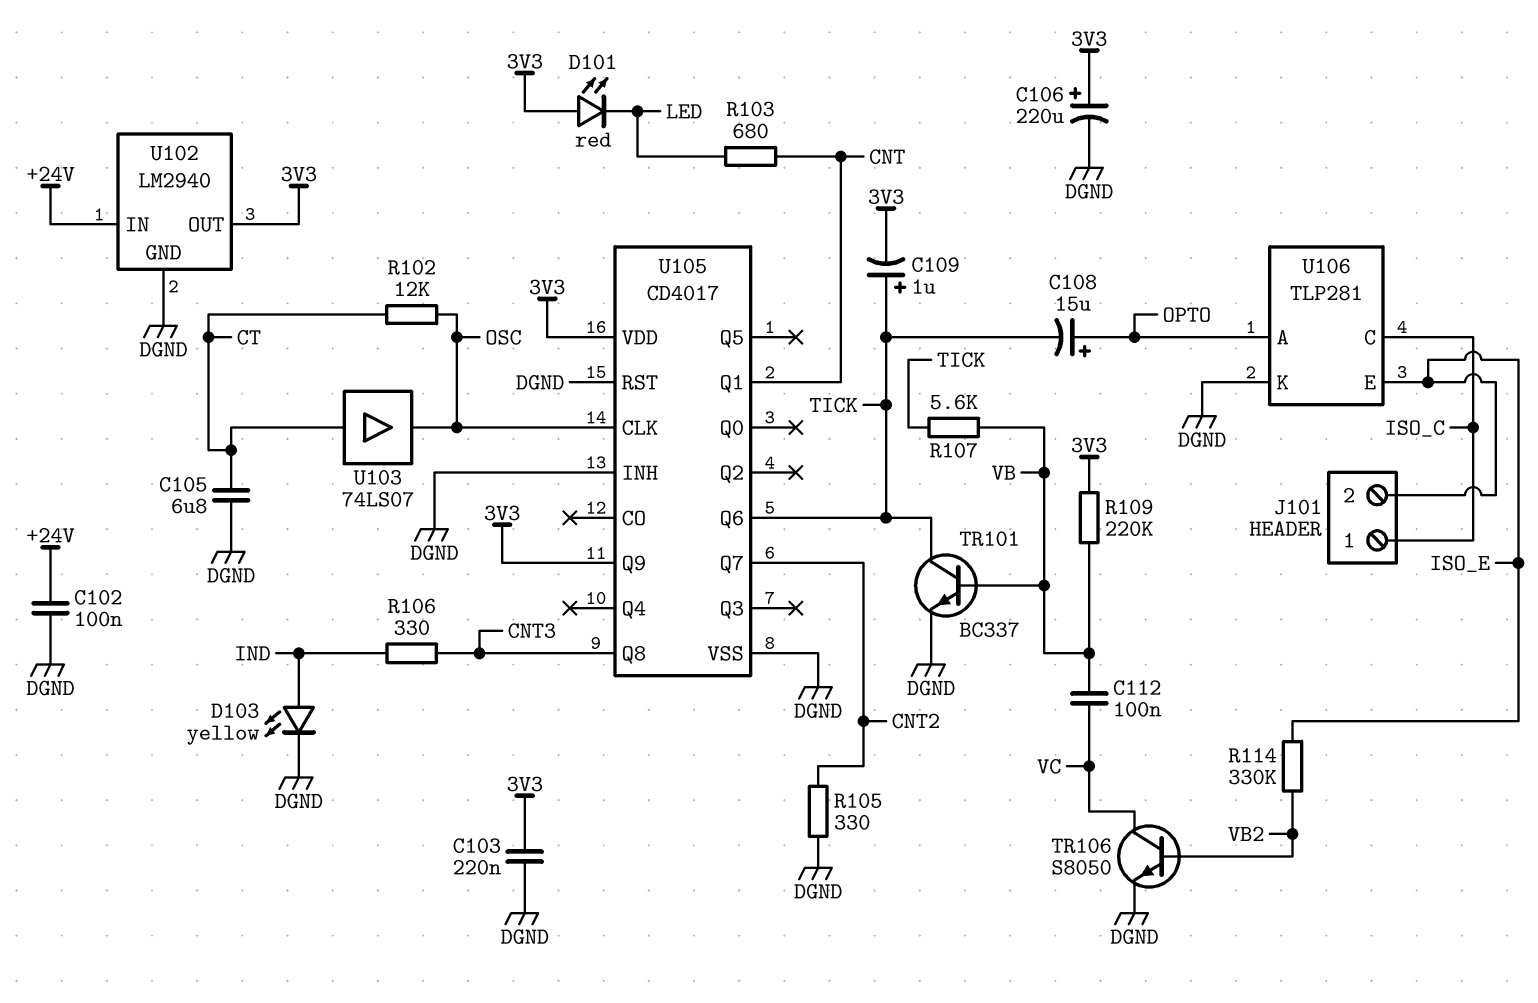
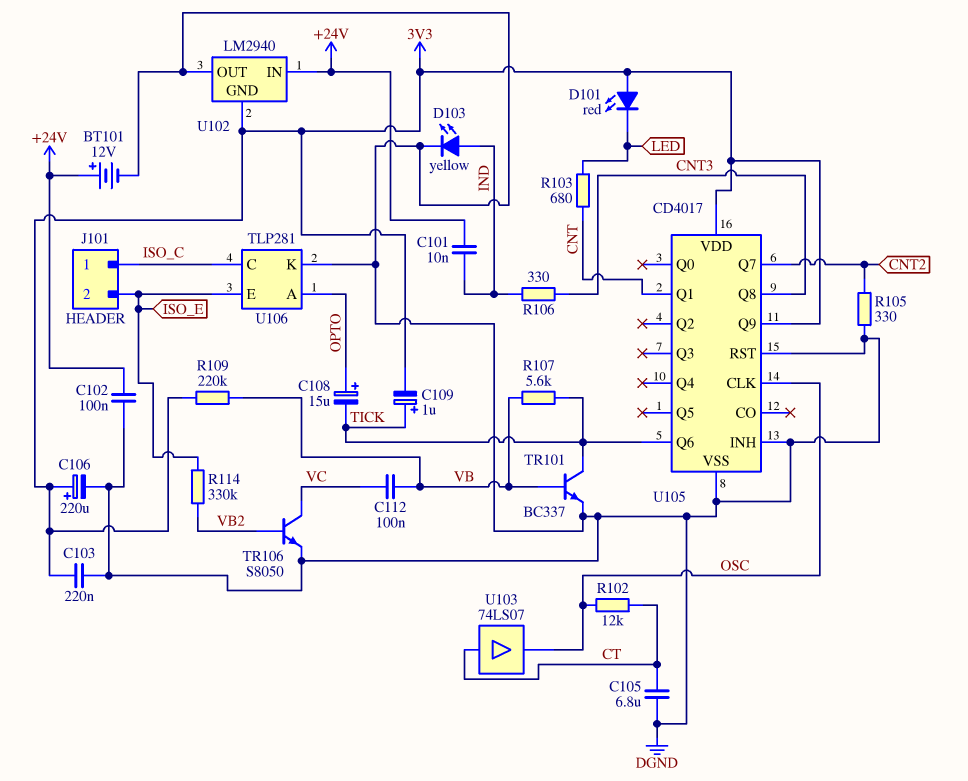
BT101: none -> 12V (plus +24V, minus DGND)
C101: none -> 10nF (+24V, IND)
U102 pin GND: DGND -> 3V3
U102 pin OUT: 3V3 -> DGND

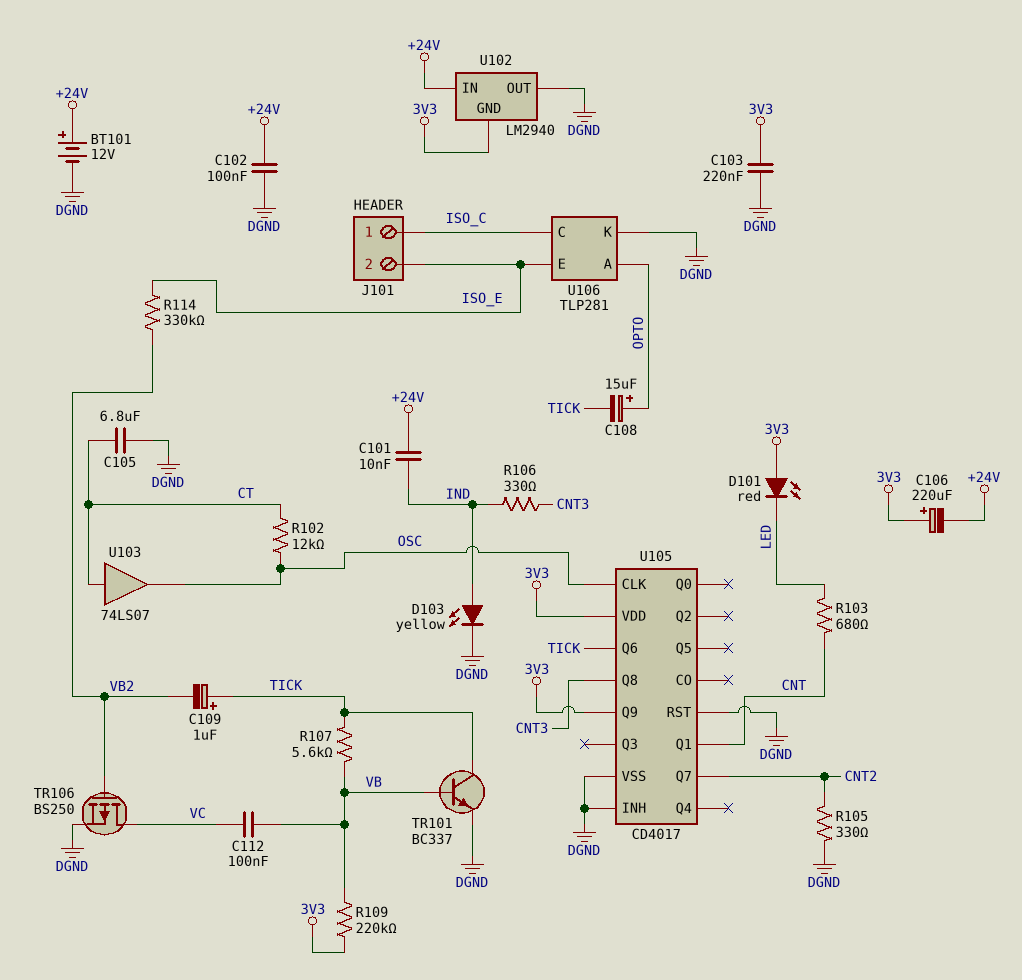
C106: 220uF (plus 3V3, minus DGND) -> 220uF (plus 3V3, minus +24V)
C109: 1uF (plus TICK, minus 3V3) -> 1uF (plus TICK, minus VB2)
TR106: NPN S8050 (B VB2, C VC, E DGND) -> PMOS BS250 (G VB2, D VC, S DGND)

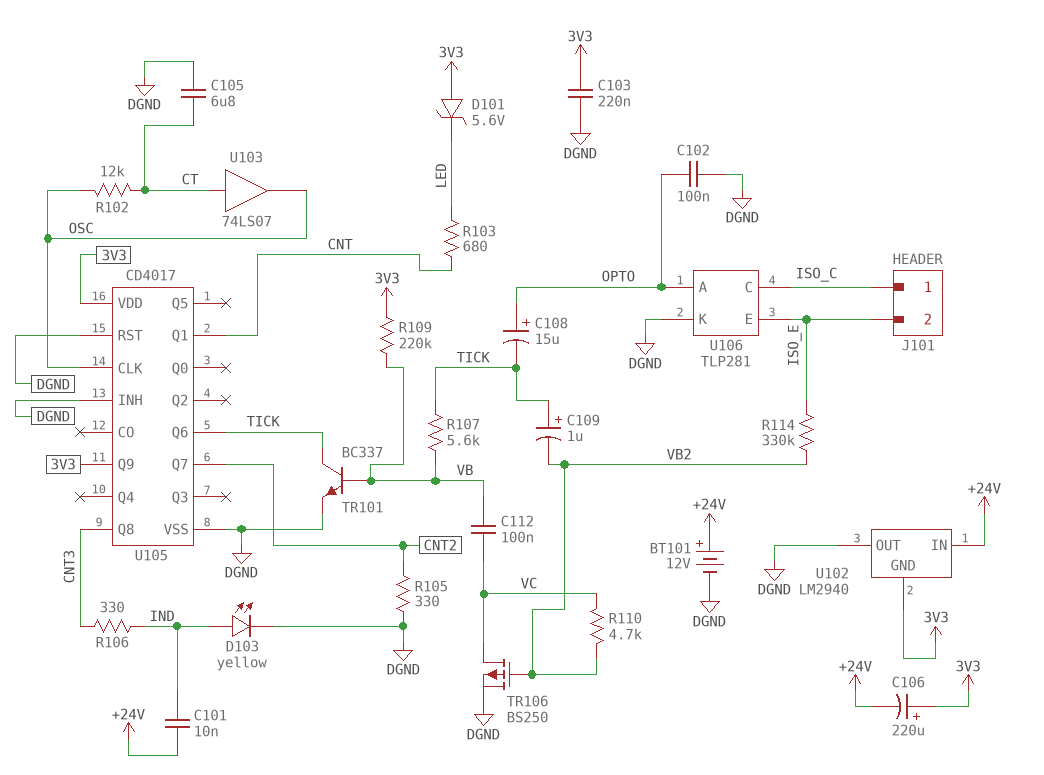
C102: 100nF (+24V, DGND) -> 100nF (DGND, OPTO)
D101: LED red (A 3V3, K LED) -> zener 5.6V (A 3V3, K LED)
R110: none -> 4.7k (VB2, VC)

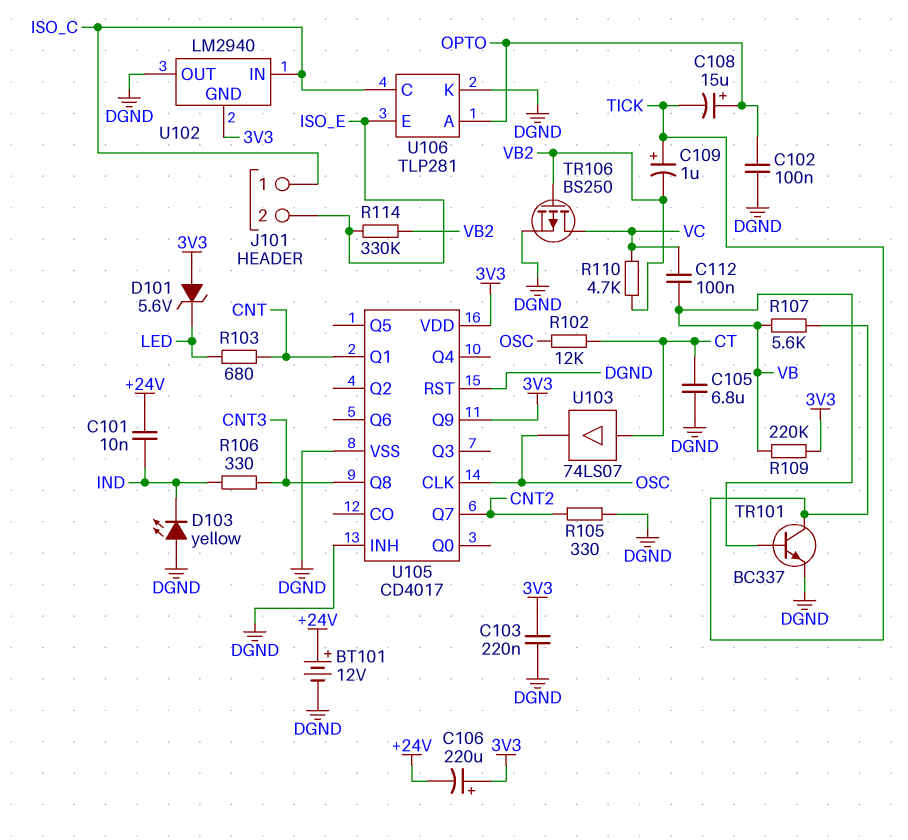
D103: LED yellow (A IND, K DGND) -> LED yellow (A DGND, K IND)
U102 pin IN: +24V -> ISO_C
U105 pin Q6: TICK -> none

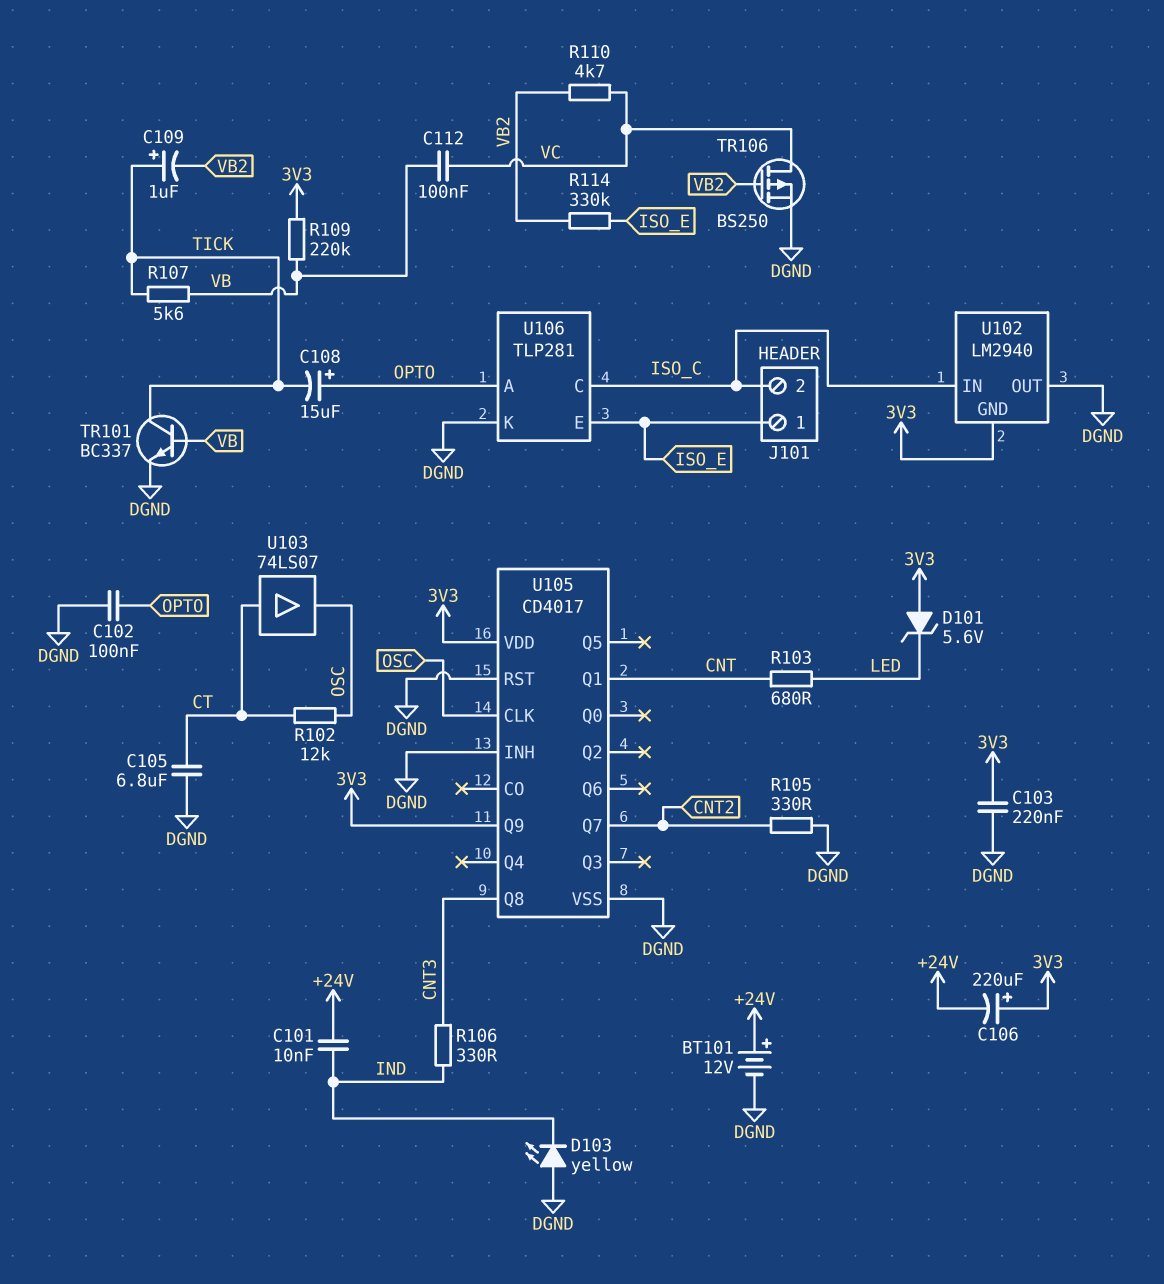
J101 pin 1: ISO_C -> ISO_E
J101 pin 2: ISO_E -> ISO_C

